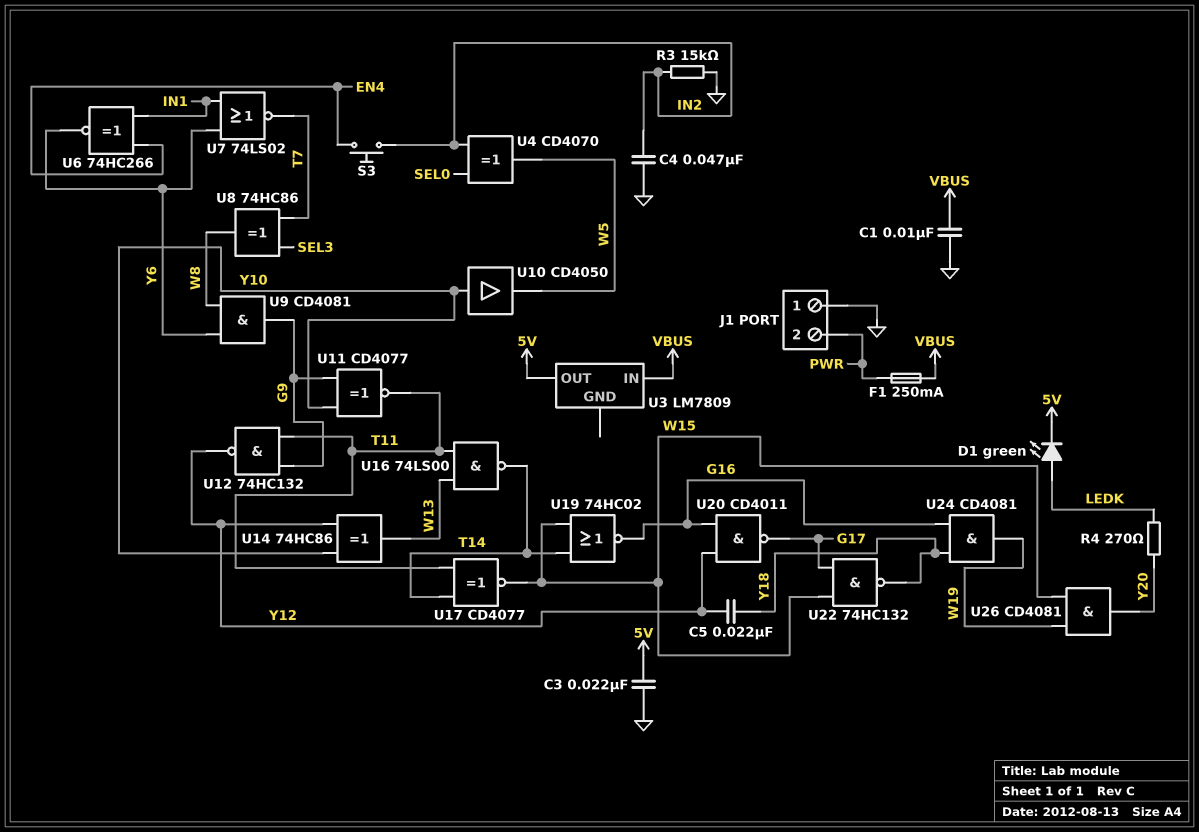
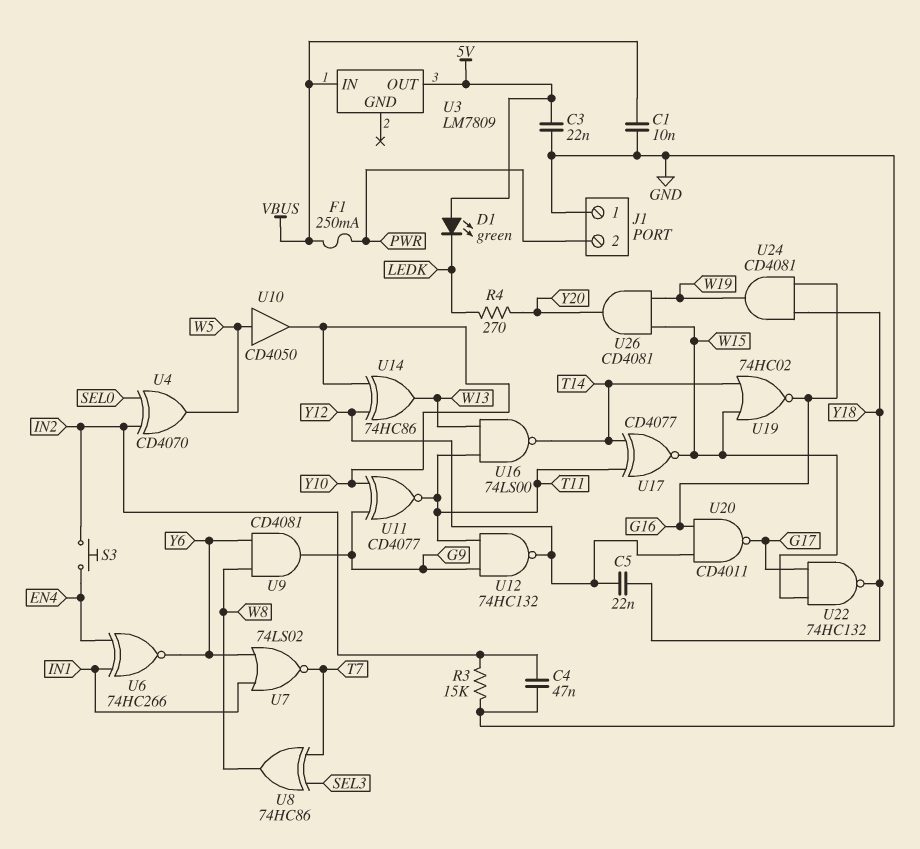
D1: LED green (A LEDK, K 5V) -> LED green (A 5V, K LEDK)
U10: buffer CD4050 (in Y10, out W5) -> buffer CD4050 (in W5, out Y10)

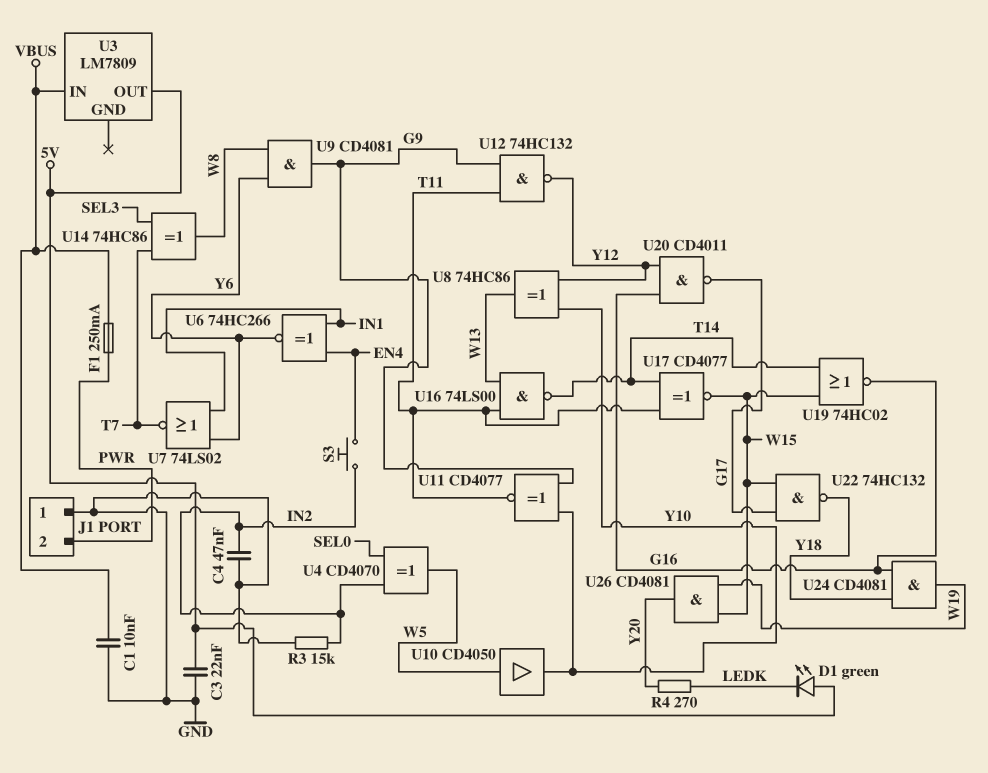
C5: 22nF (Y12, Y18) -> none
U8: XOR 74HC86 (in SEL3, in T7, out W8) -> XOR 74HC86 (in Y10, in Y12, out W13)
U14: XOR 74HC86 (in Y10, in Y12, out W13) -> XOR 74HC86 (in SEL3, in T7, out W8)

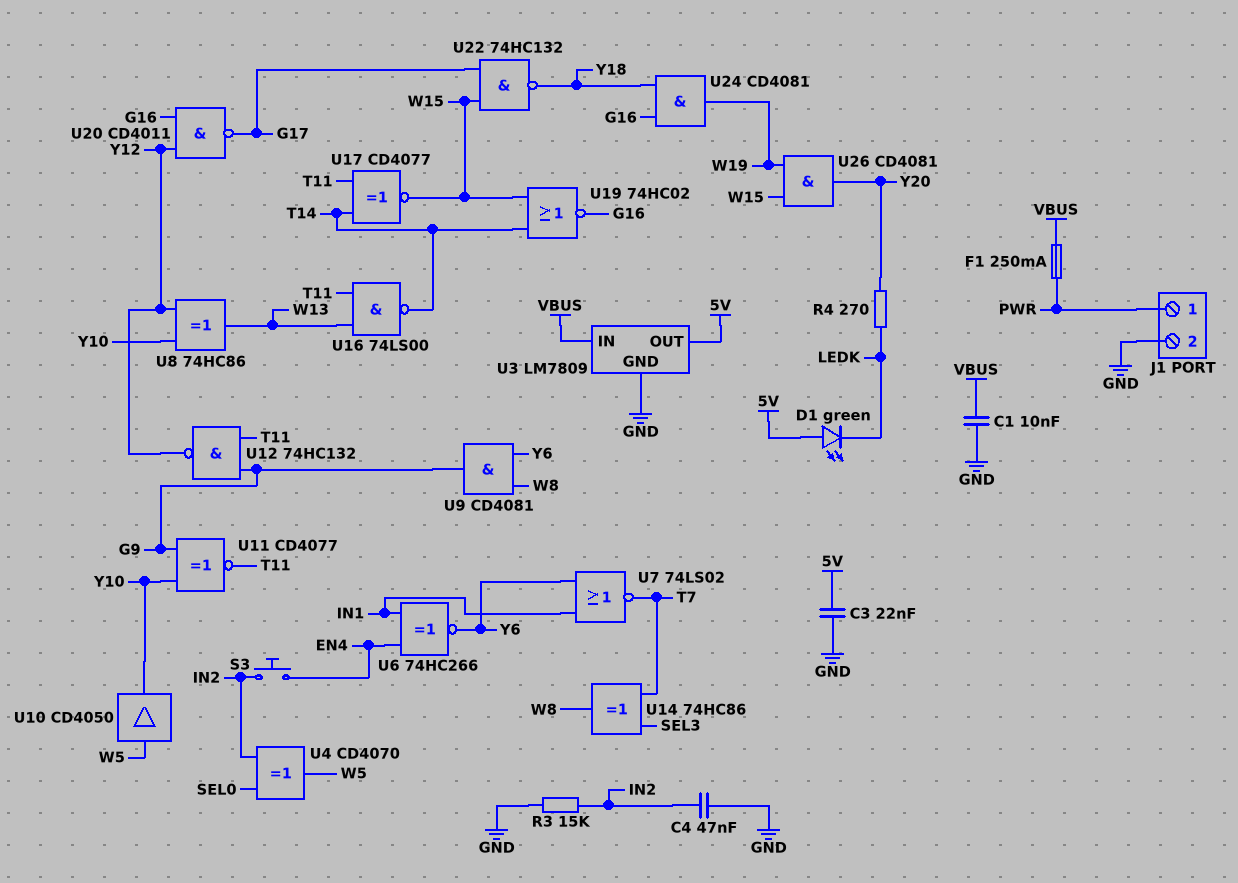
J1 pin 1: GND -> PWR
J1 pin 2: PWR -> GND
U3 pin GND: none -> GND

